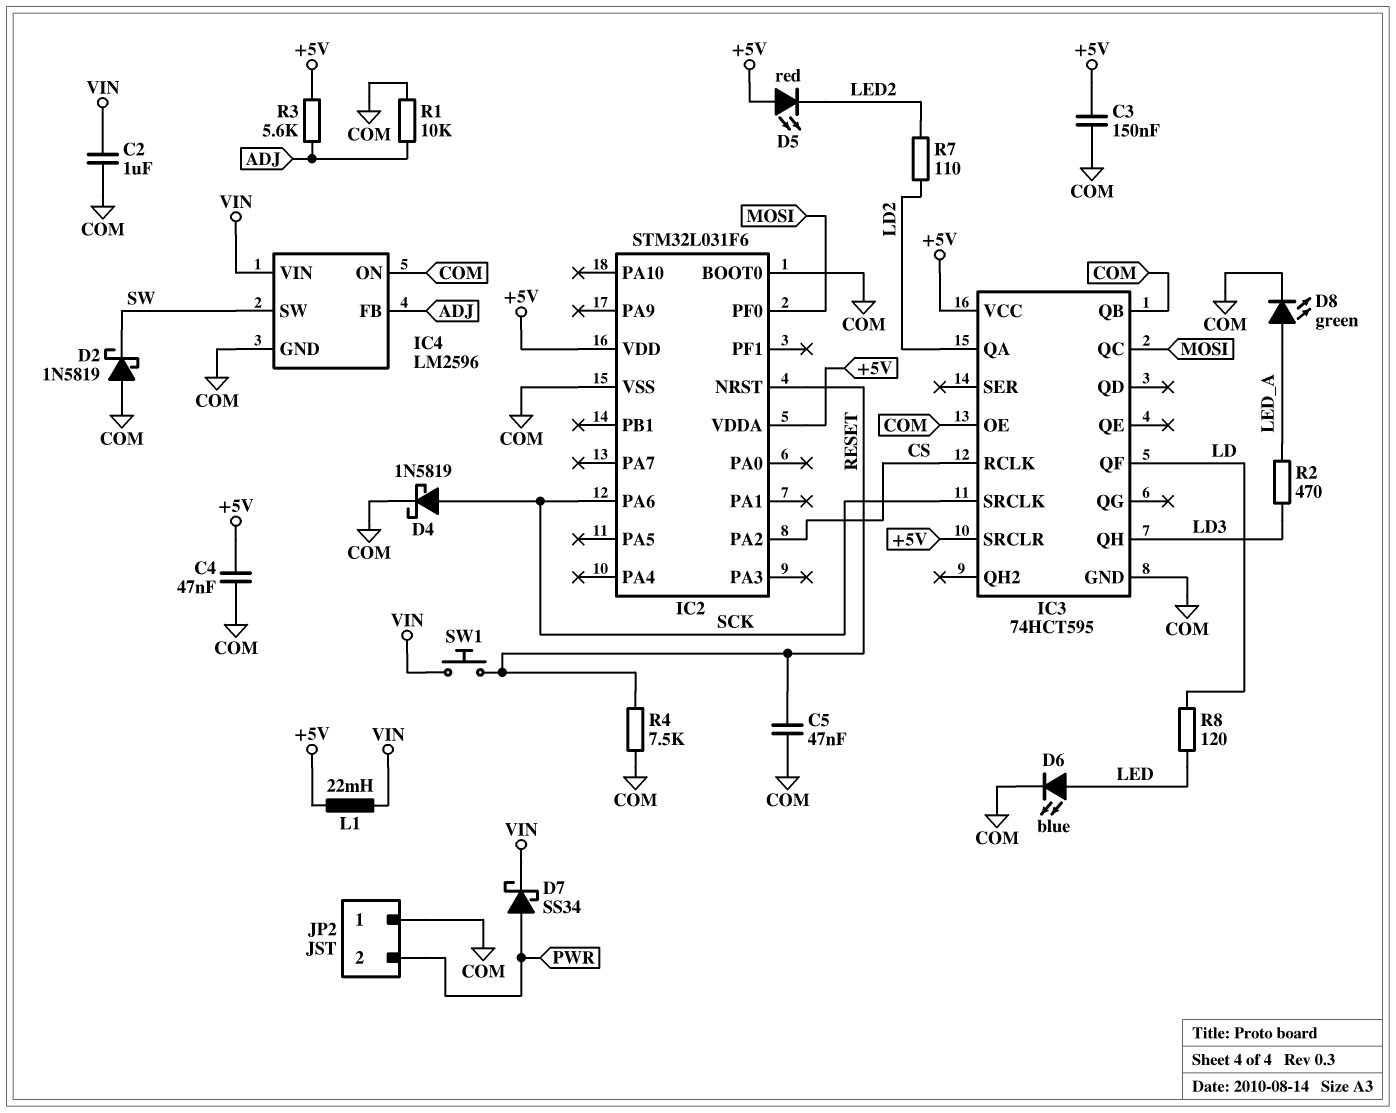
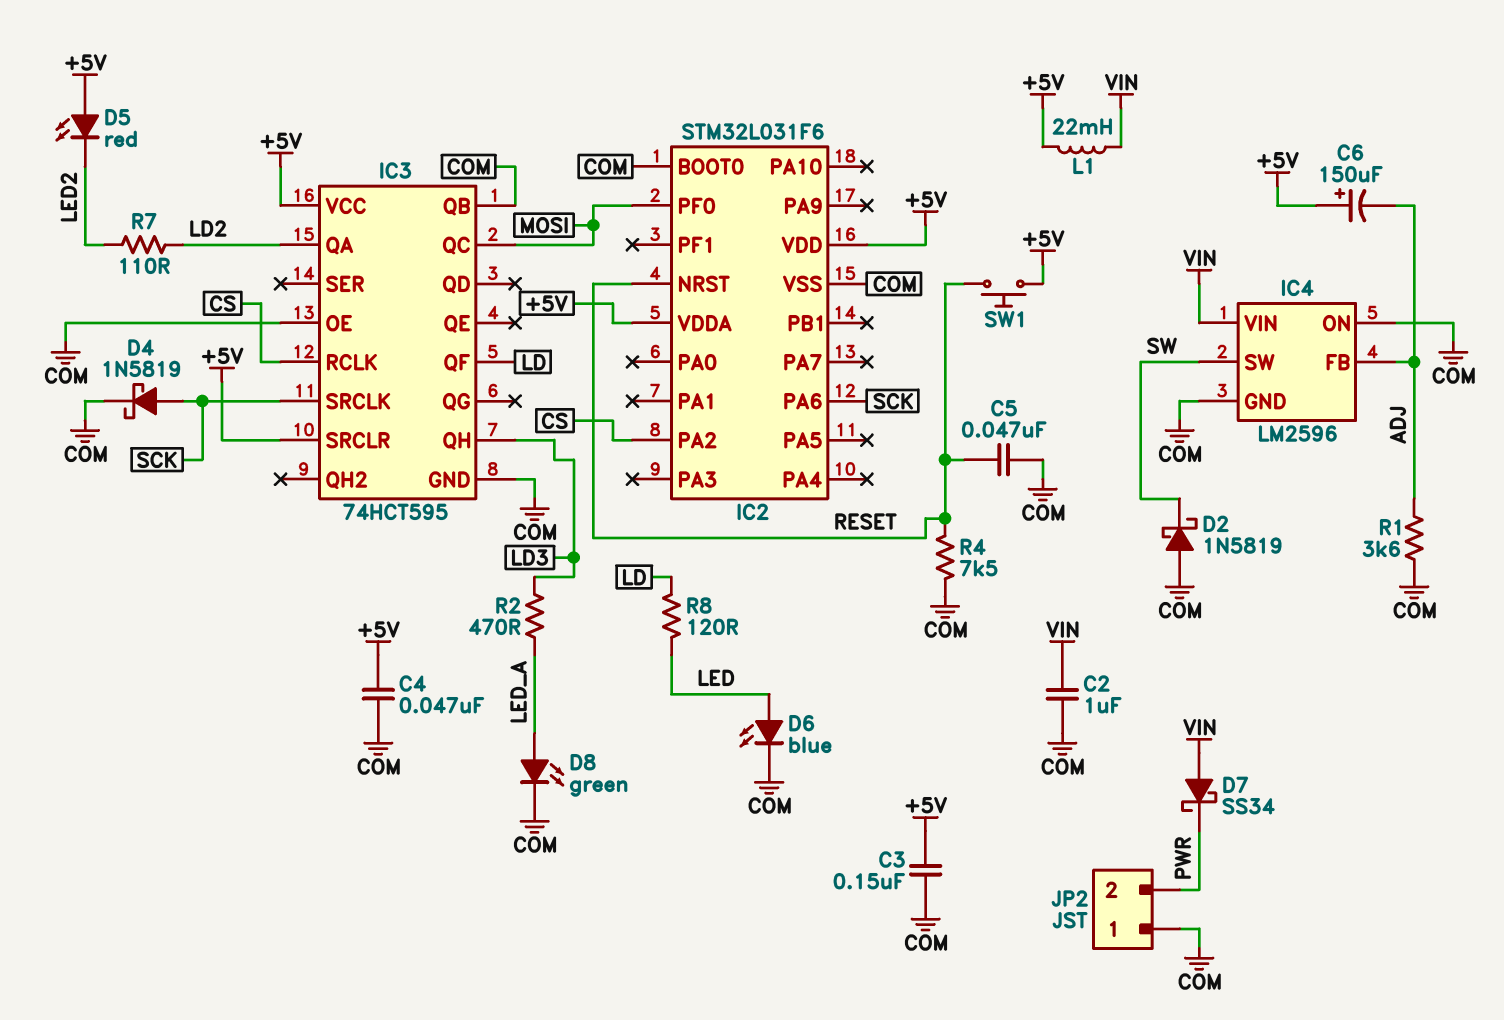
C6: none -> 150uF (plus +5V, minus ADJ)
D7: schottky SS34 (A PWR, K VIN) -> schottky SS34 (A VIN, K PWR)
R1: 10k (ADJ, COM) -> 3.6k (ADJ, COM)
R3: 5.6k (+5V, ADJ) -> none
SW1: button (RESET, VIN) -> button (+5V, RESET)

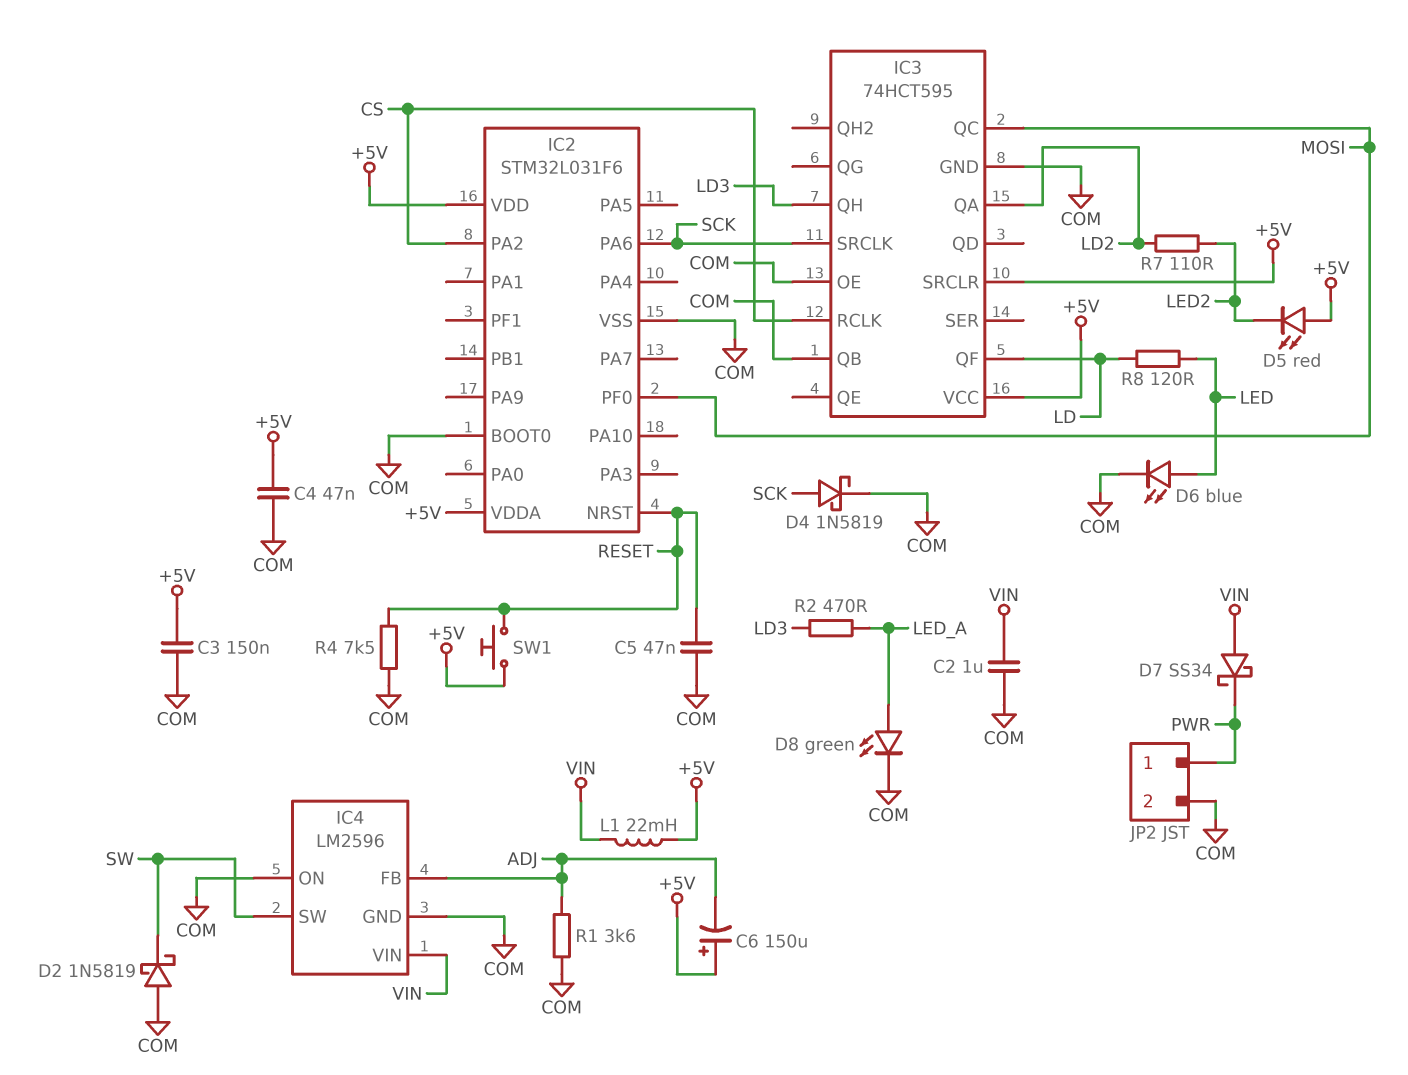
JP2 pin 1: COM -> PWR
JP2 pin 2: PWR -> COM

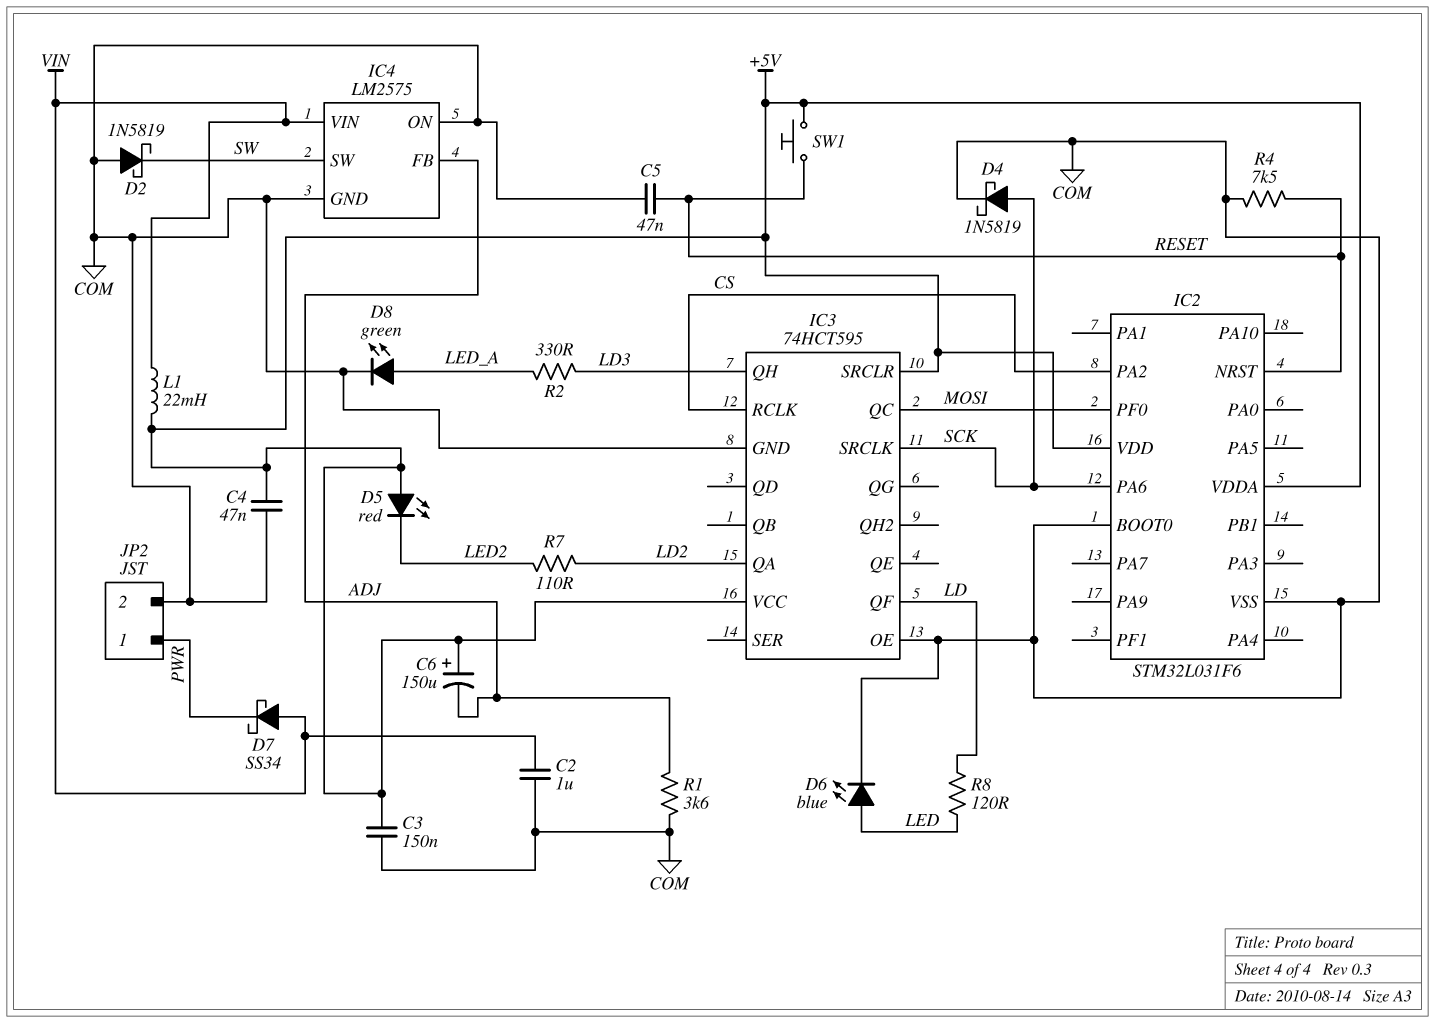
IC3 pin QB: COM -> none
IC4: LM2596 -> LM2575
R2: 470 (LD3, LED_A) -> 330 (LD3, LED_A)

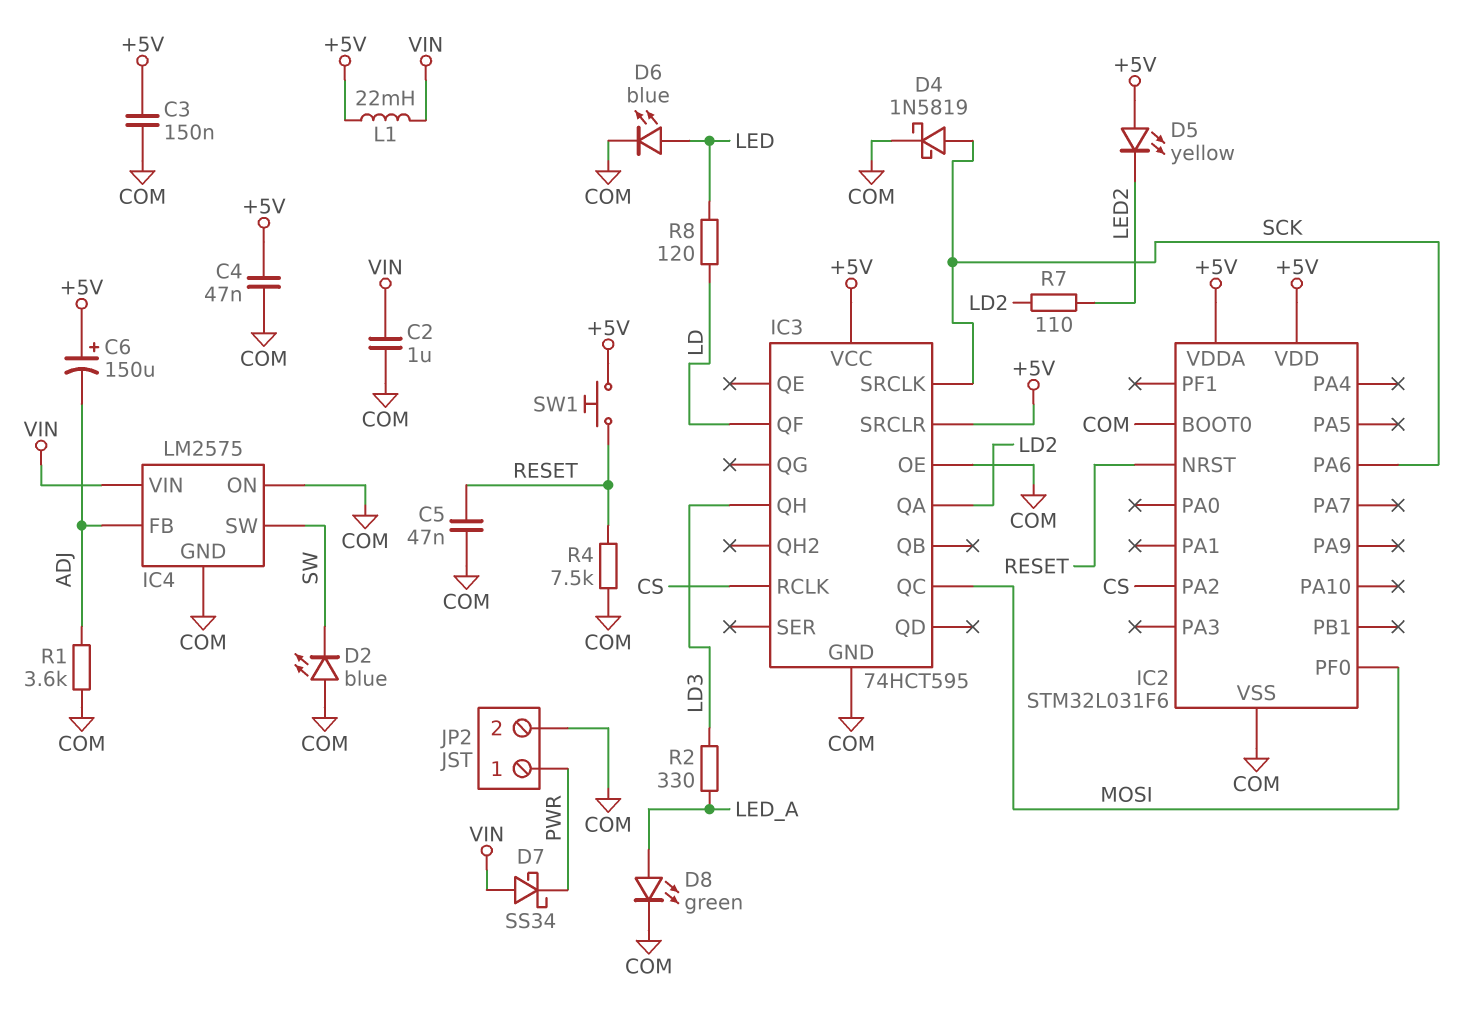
D2: schottky 1N5819 (A COM, K SW) -> LED blue (A COM, K SW)
D5: LED red (A +5V, K LED2) -> LED yellow (A +5V, K LED2)

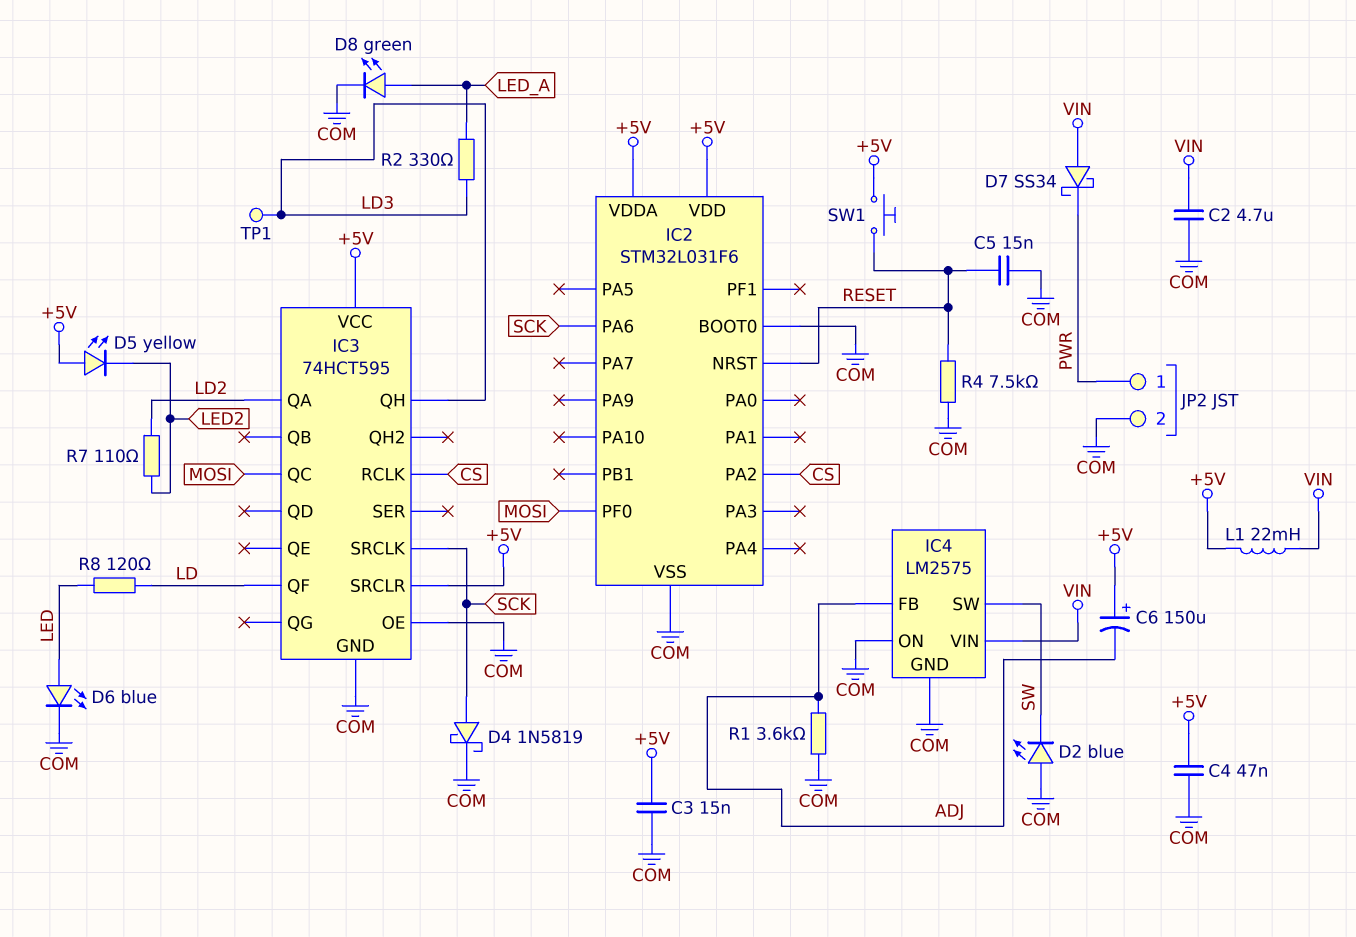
C2: 1uF (COM, VIN) -> 4.7uF (COM, VIN)
C3: 150nF (+5V, COM) -> 15nF (+5V, COM)
C5: 47nF (COM, RESET) -> 15nF (COM, RESET)
TP1: none -> test point (LD3)

